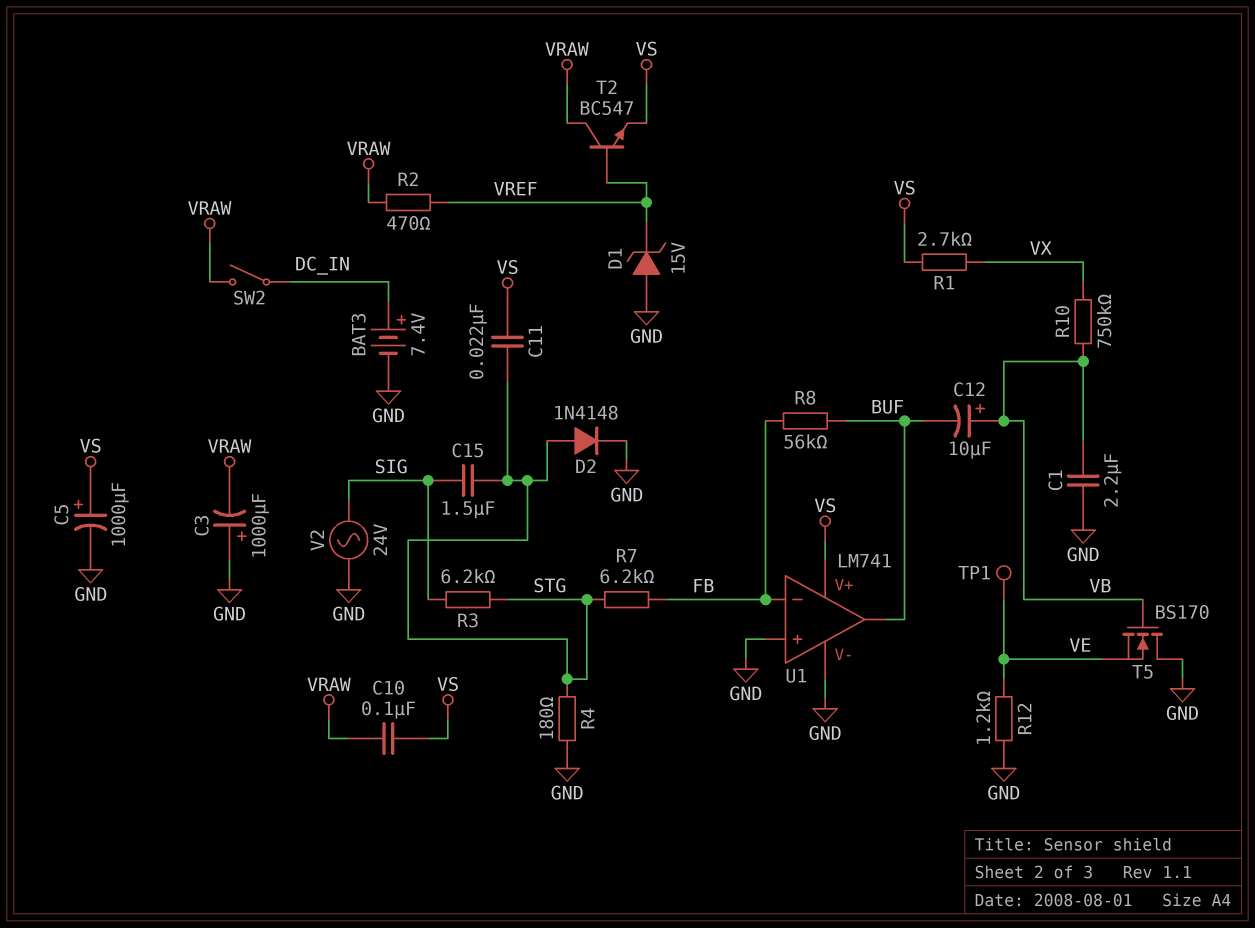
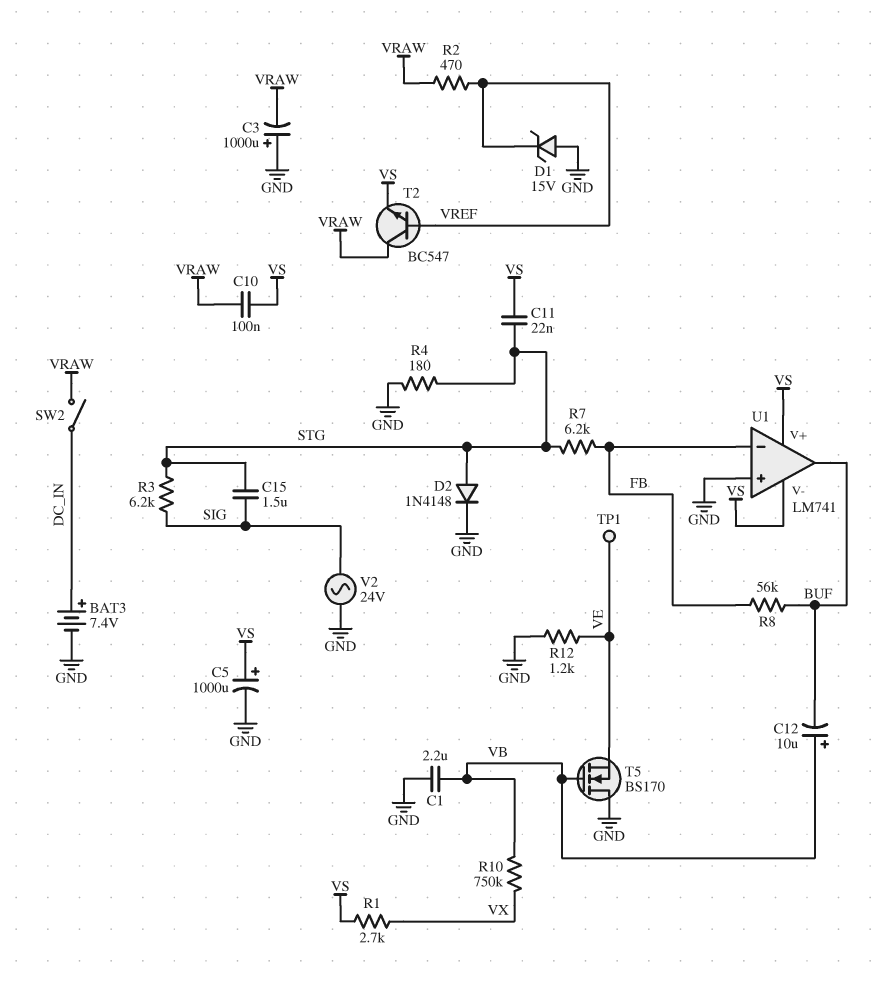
U1 pin V-: GND -> VS

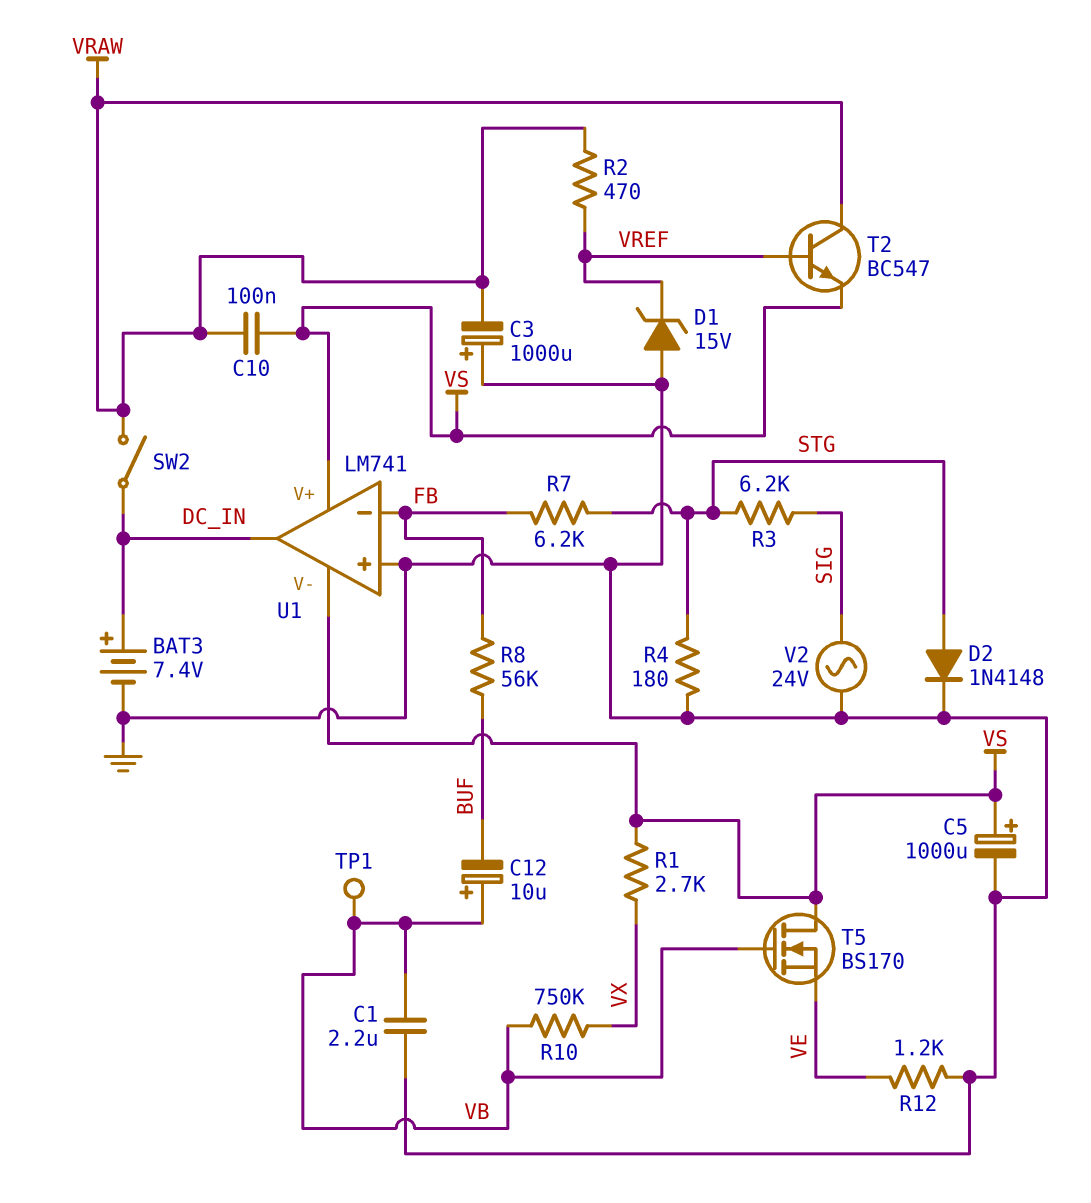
C11: 22nF (STG, VS) -> none
C15: 1.5uF (SIG, STG) -> none
T5: NMOS BS170 (G VB, D GND, S VE) -> NMOS BS170 (G VB, D VS, S VE)
TP1: test point (VE) -> test point (VB)
U1 pin out: BUF -> DC_IN

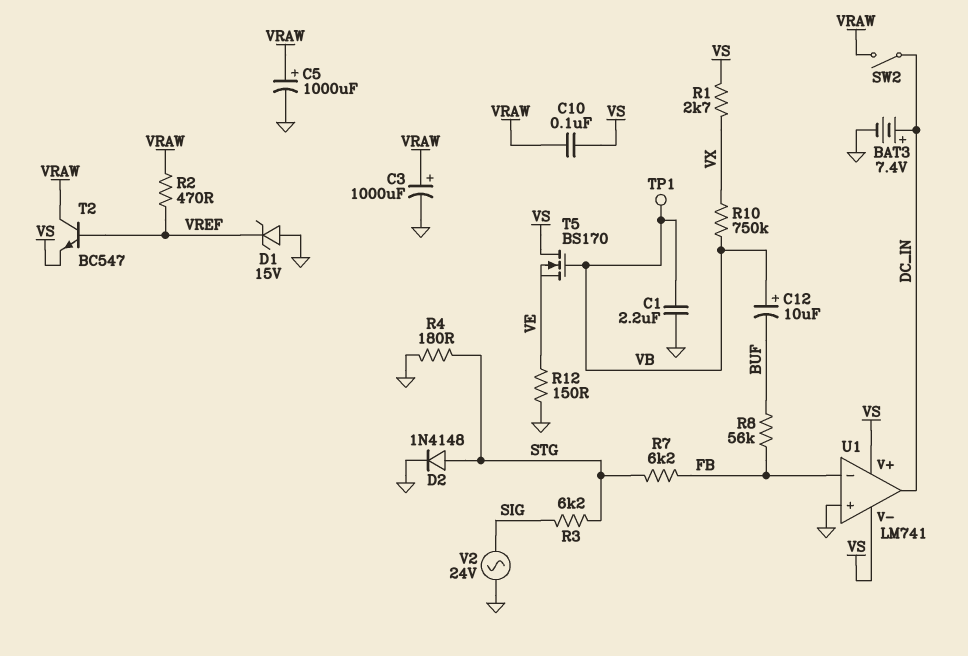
C3: 1000uF (plus GND, minus VRAW) -> 1000uF (plus VRAW, minus GND)
C5: 1000uF (plus VS, minus GND) -> 1000uF (plus VRAW, minus GND)
R12: 1.2k (GND, VE) -> 150 (GND, VE)

